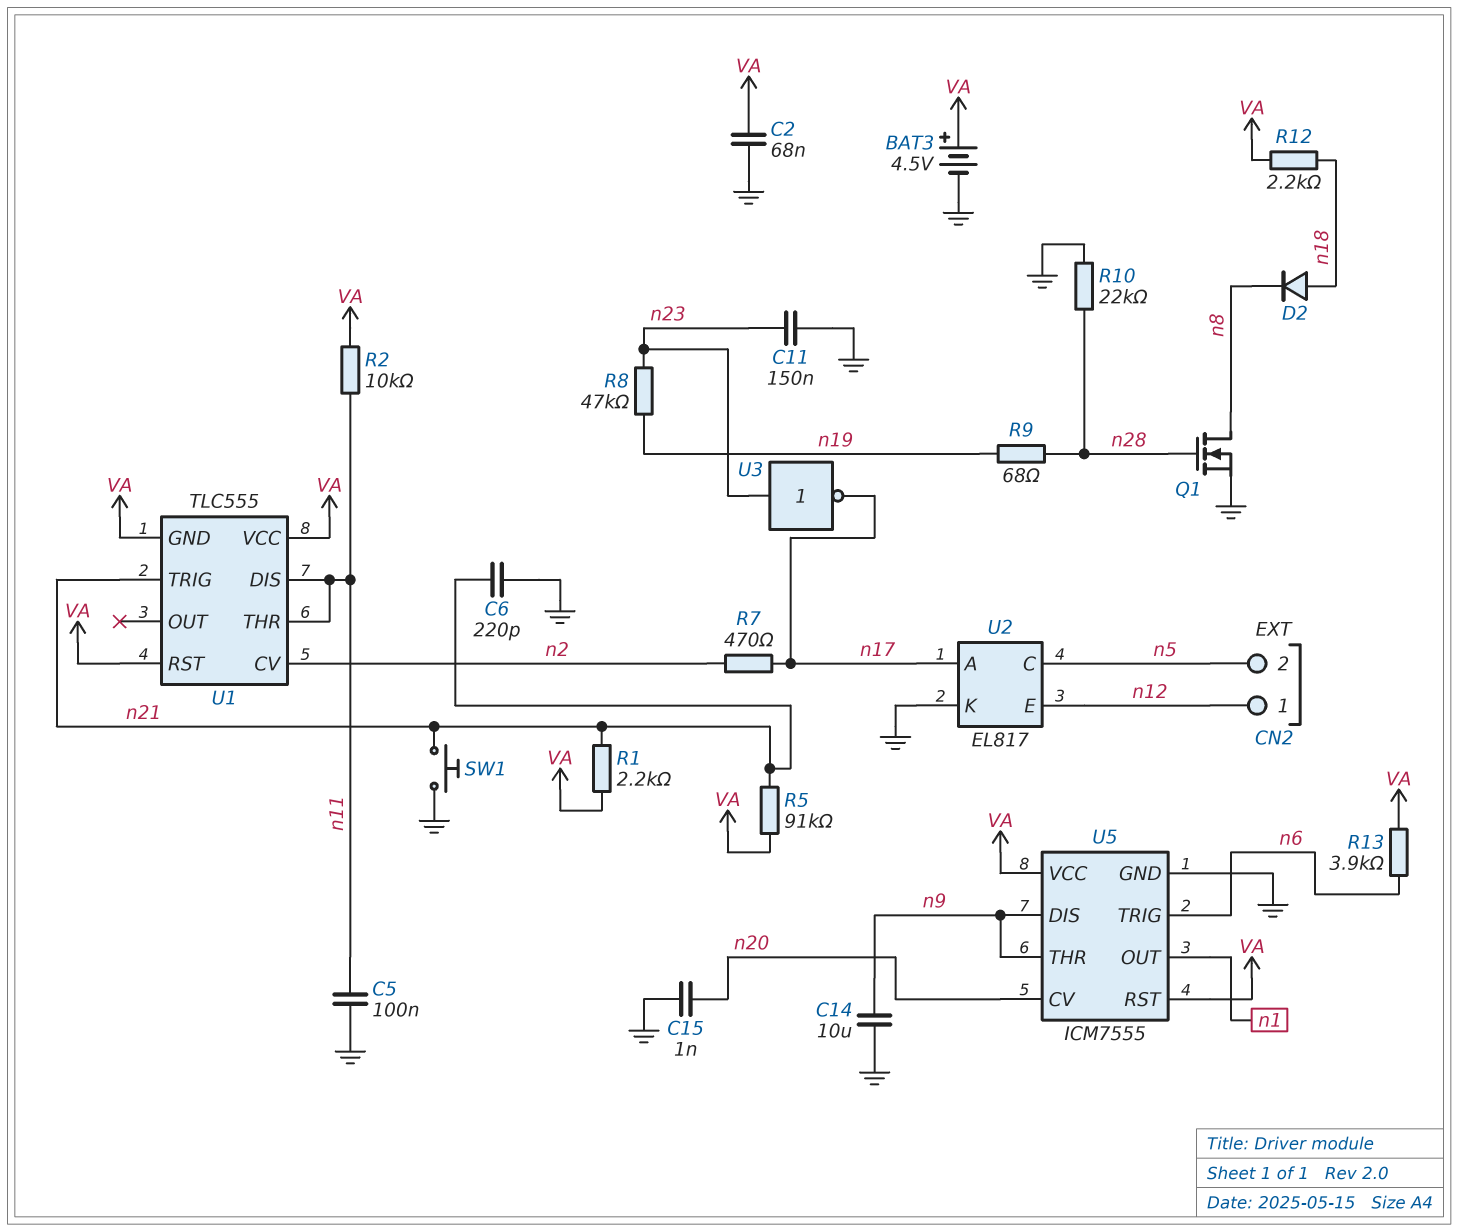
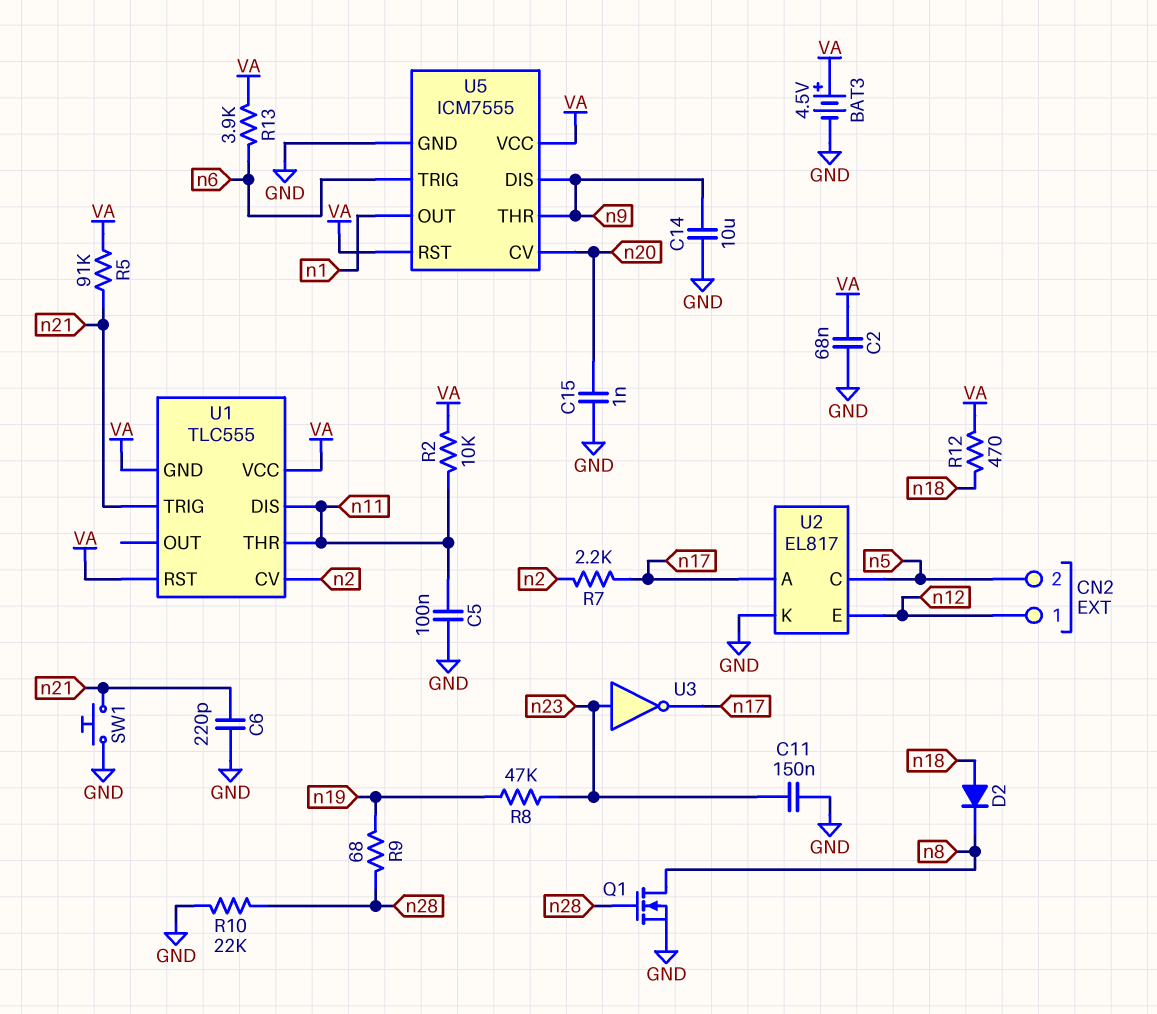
R1: 2.2k (VA, n21) -> none
R7: 470 (n2, n17) -> 2.2k (n2, n17)
R12: 2.2k (VA, n18) -> 470 (VA, n18)

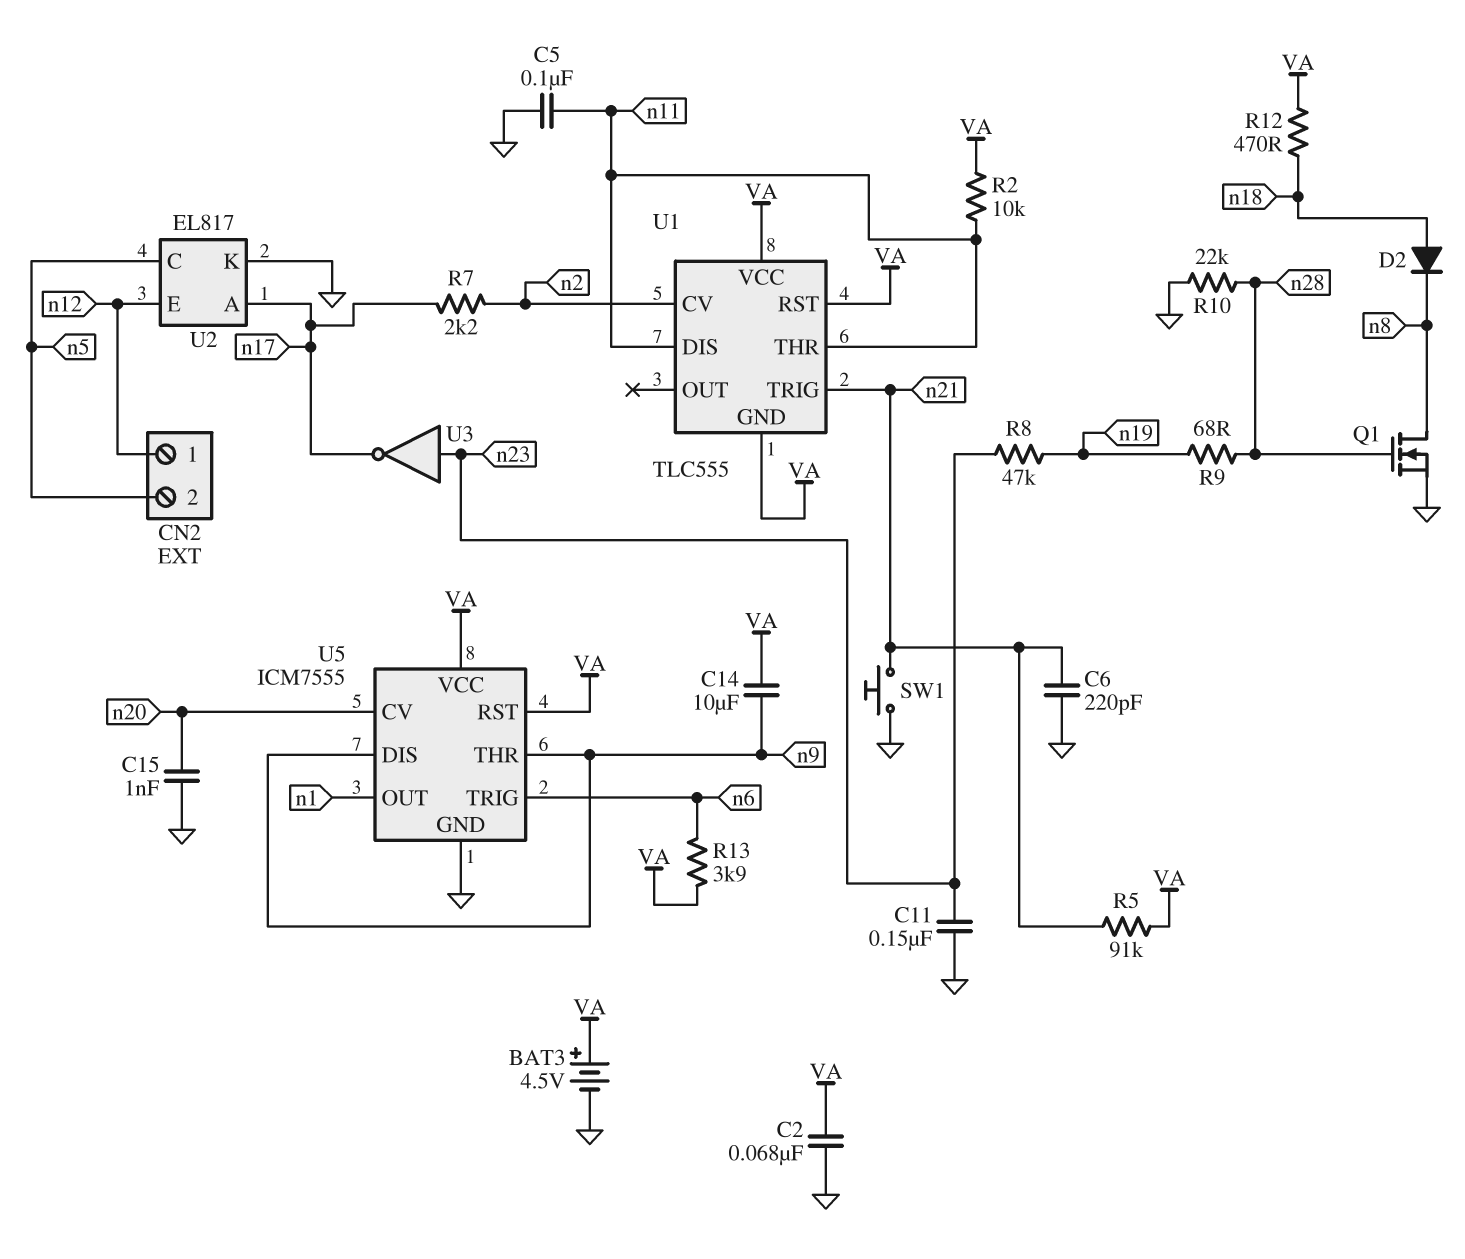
C14: 10uF (GND, n9) -> 10uF (VA, n9)

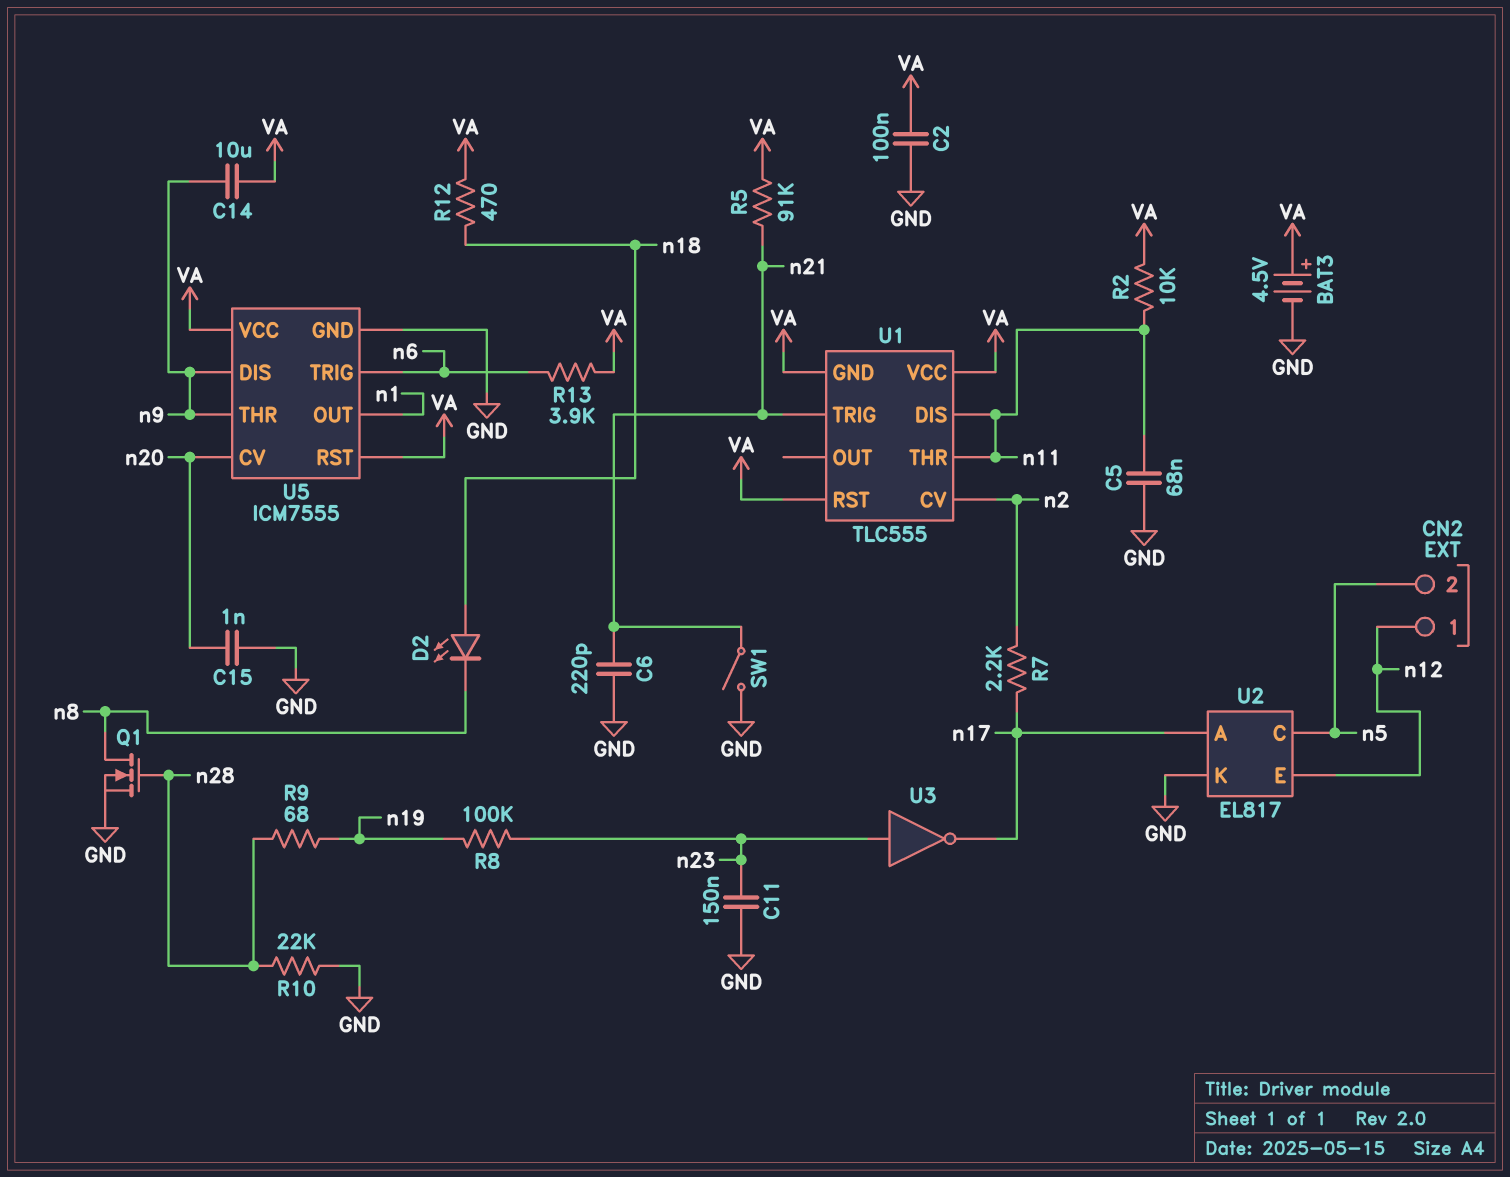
C2: 68nF (GND, VA) -> 100nF (GND, VA)
C5: 100nF (GND, n11) -> 68nF (GND, n11)
D2: diode (A n18, K n8) -> LED (A n18, K n8)
R8: 47k (n19, n23) -> 100k (n19, n23)
SW1: button (GND, n21) -> switch (GND, n21)

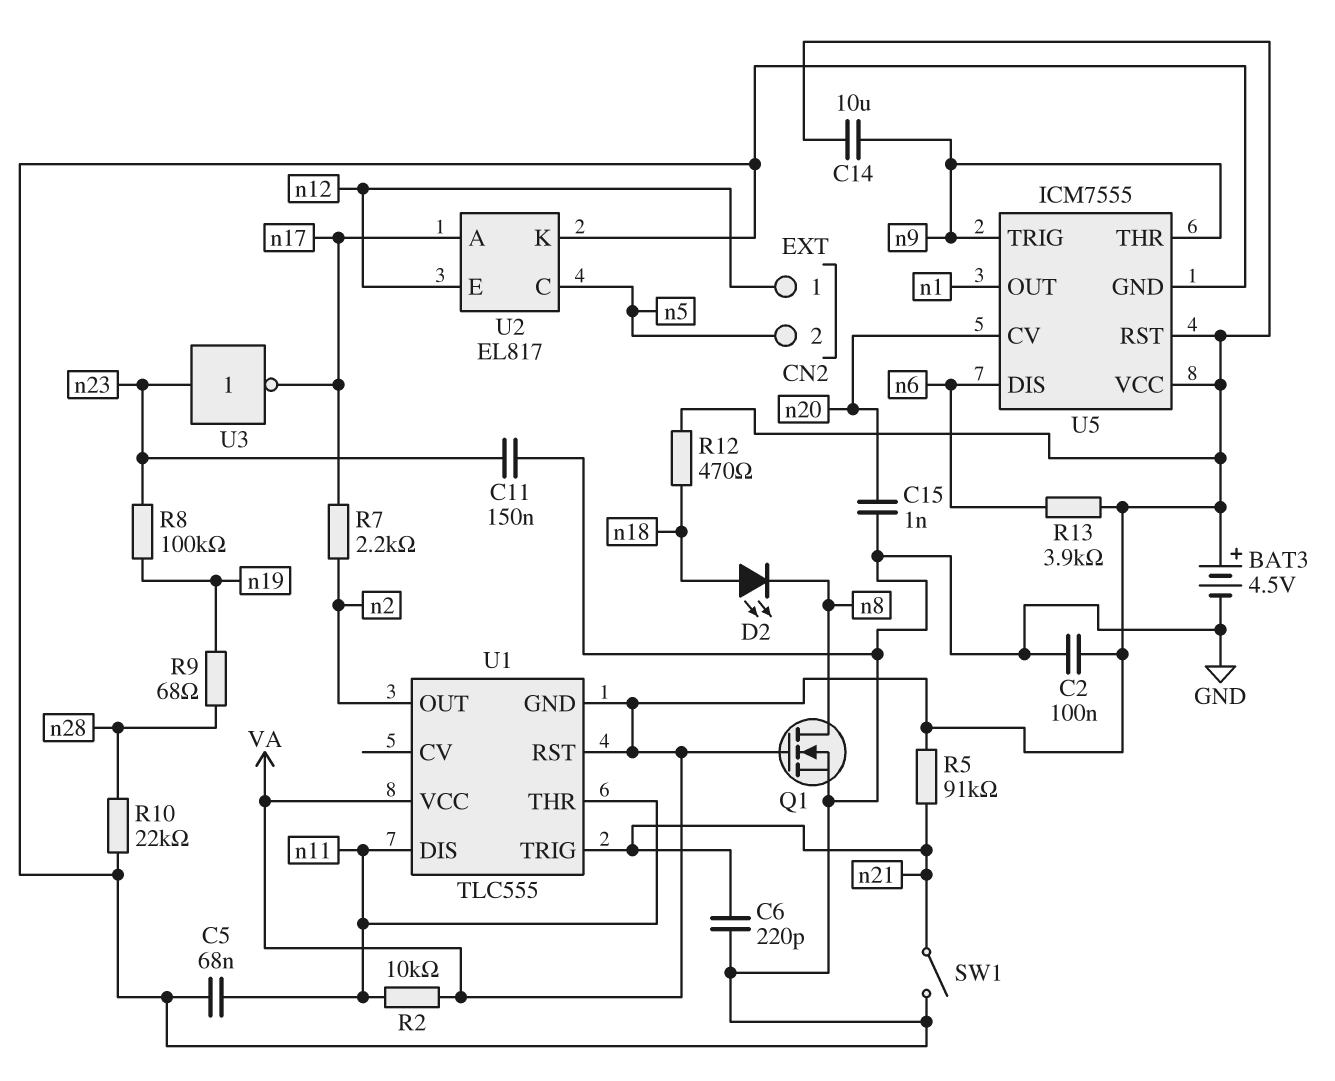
Q1: NMOS (G n28, D n8, S GND) -> NMOS (G VA, D n8, S GND)
U1 pin CV: n2 -> none
U1 pin OUT: none -> n2
U5 pin DIS: n9 -> n6
U5 pin TRIG: n6 -> n9

